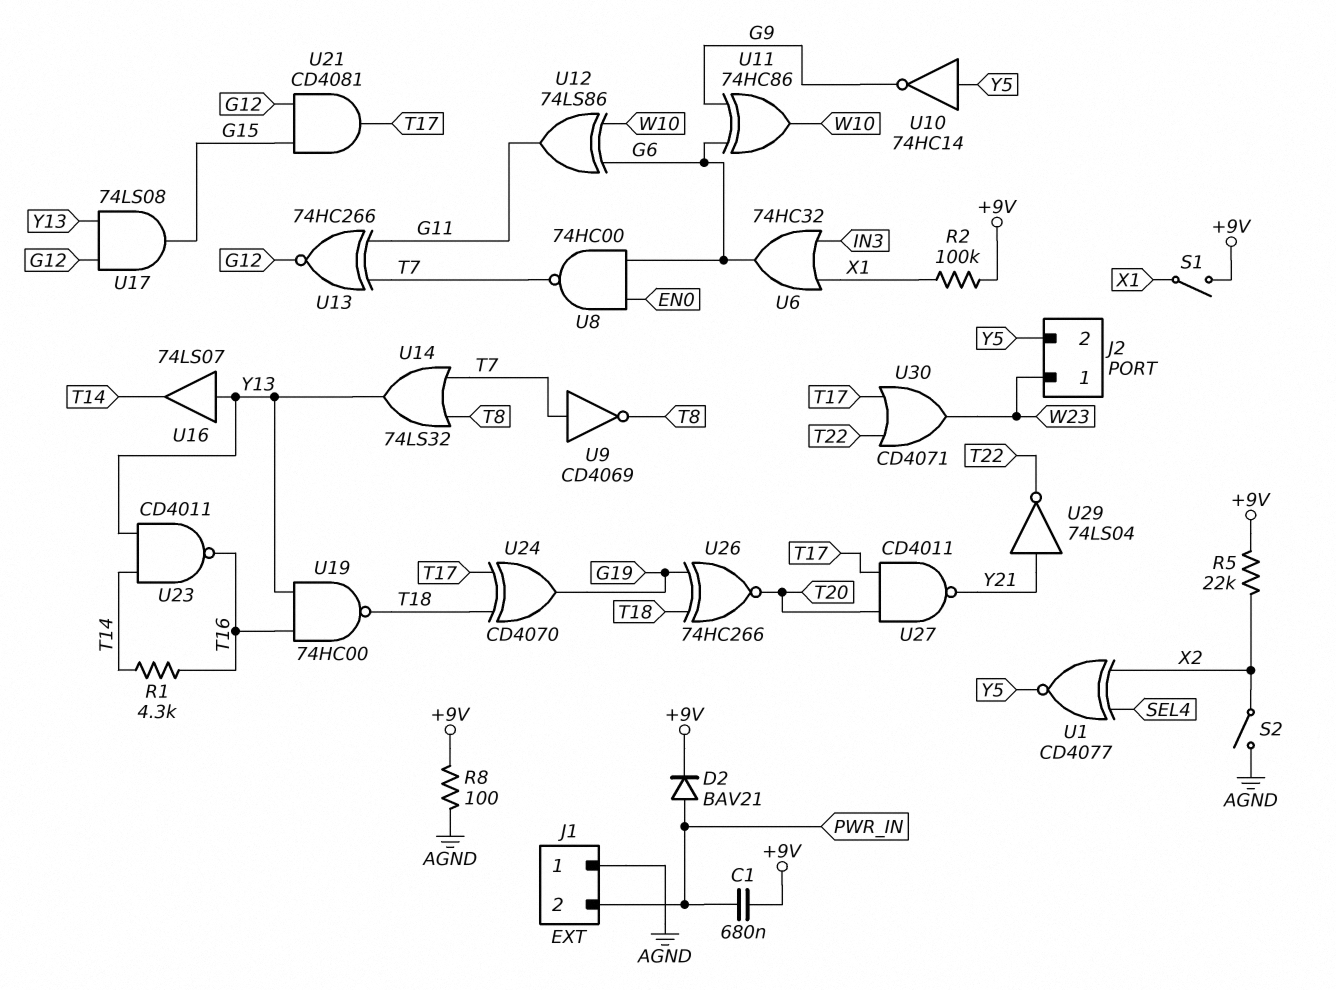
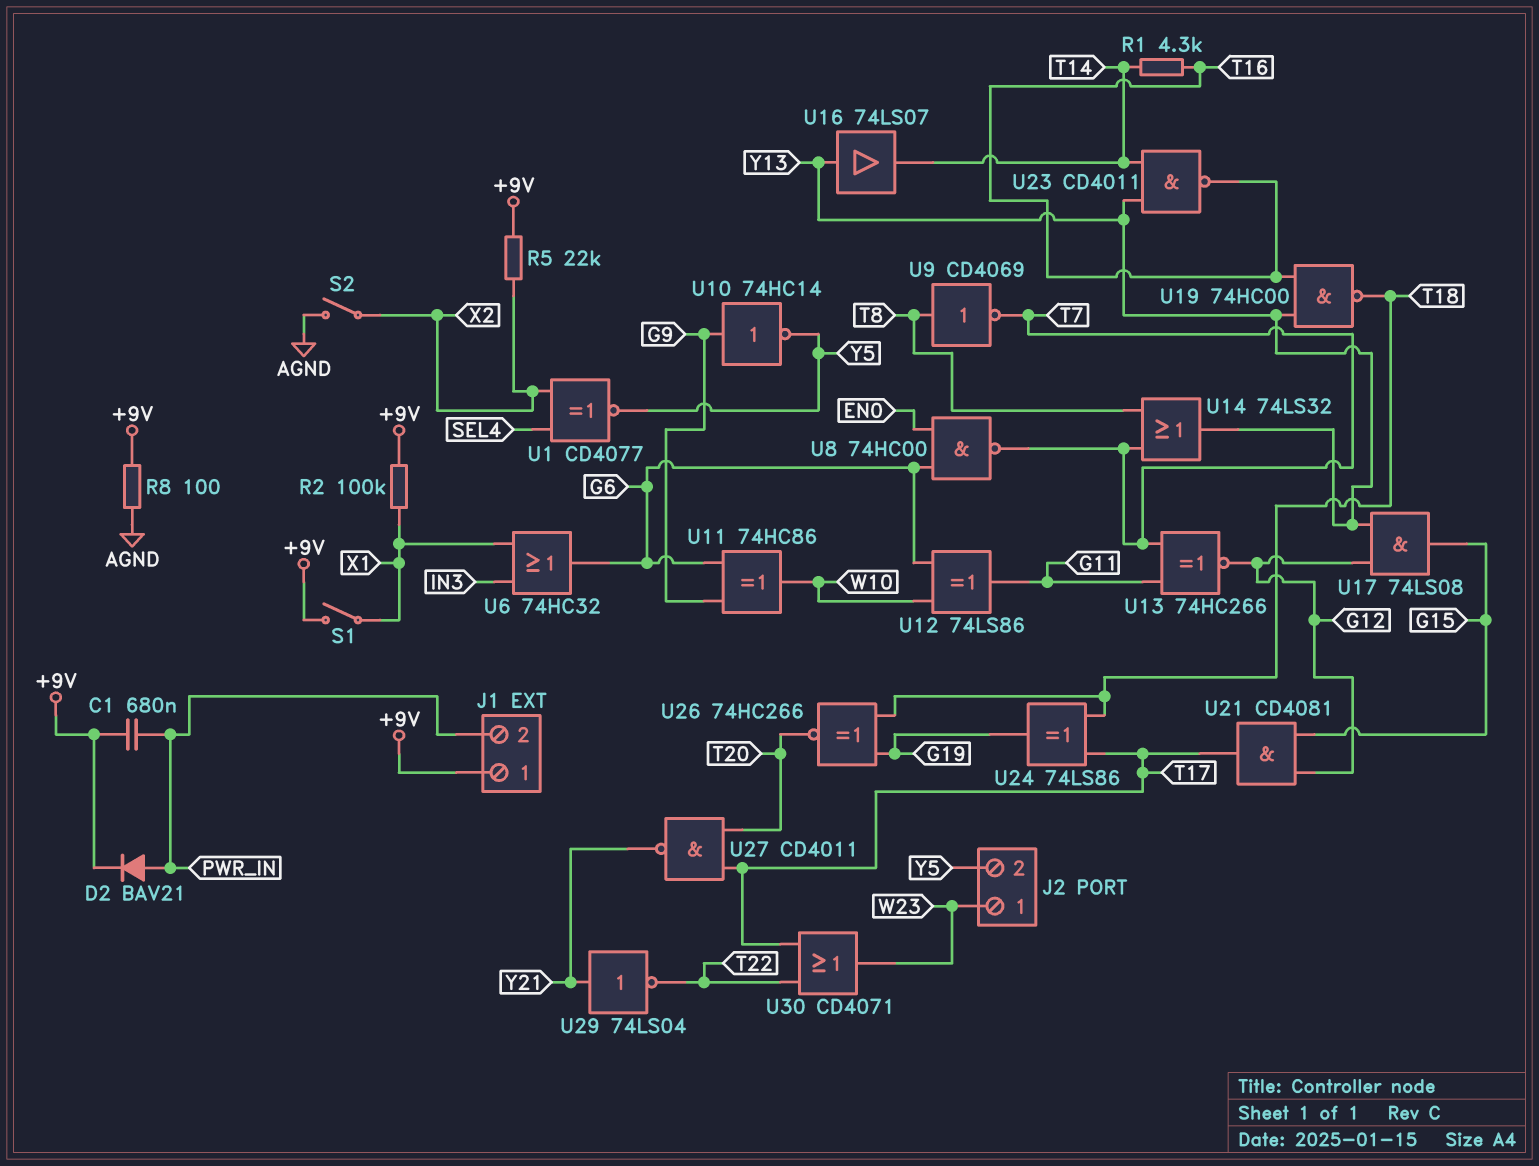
J1 pin 1: AGND -> +9V
U9: NOT CD4069 (in T7, out T8) -> NOT CD4069 (in T8, out T7)
U10: NOT 74HC14 (in Y5, out G9) -> NOT 74HC14 (in G9, out Y5)
U24: XOR CD4070 (in T17, in T18, out G19) -> XOR 74LS86 (in T17, in T18, out G19)

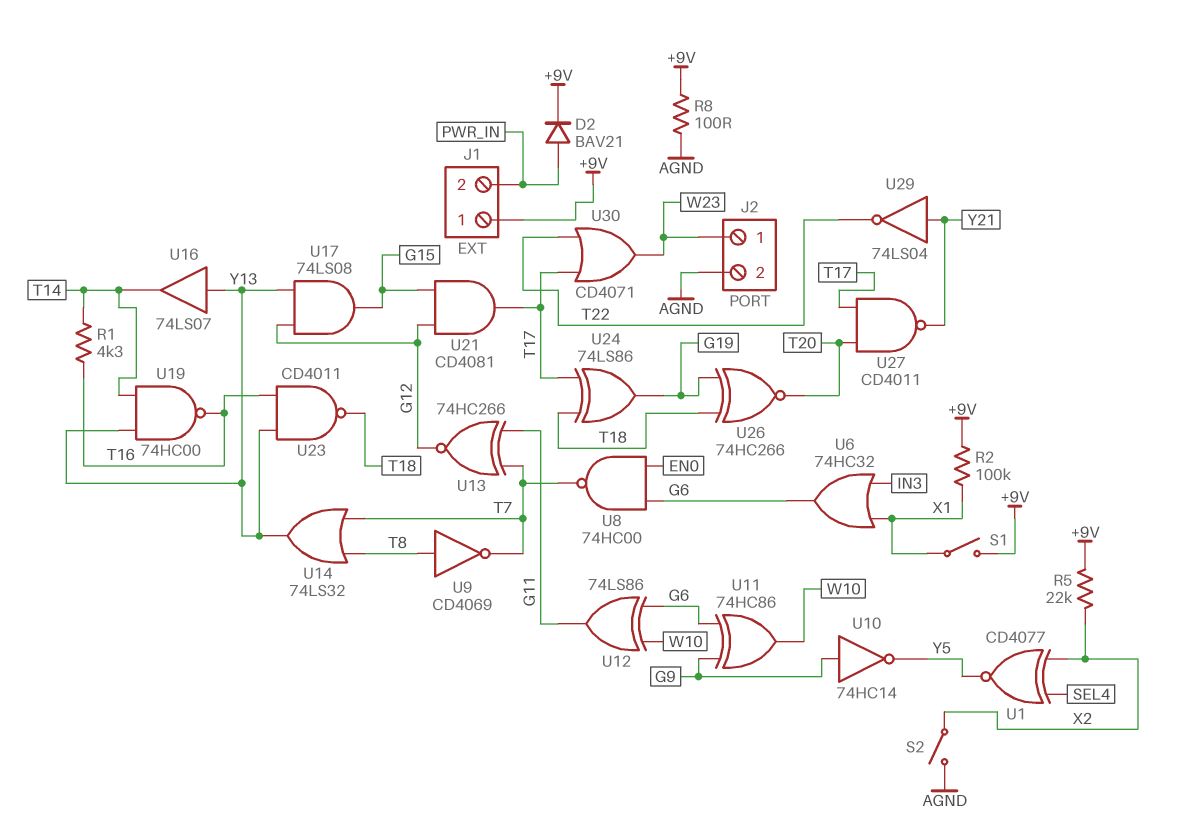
C1: 680nF (+9V, PWR_IN) -> none
J2 pin 2: Y5 -> AGND
U19: NAND 74HC00 (in T16, in Y13, out T18) -> NAND 74HC00 (in T14, in Y13, out T16)
U23: NAND CD4011 (in T14, in Y13, out T16) -> NAND CD4011 (in T16, in Y13, out T18)

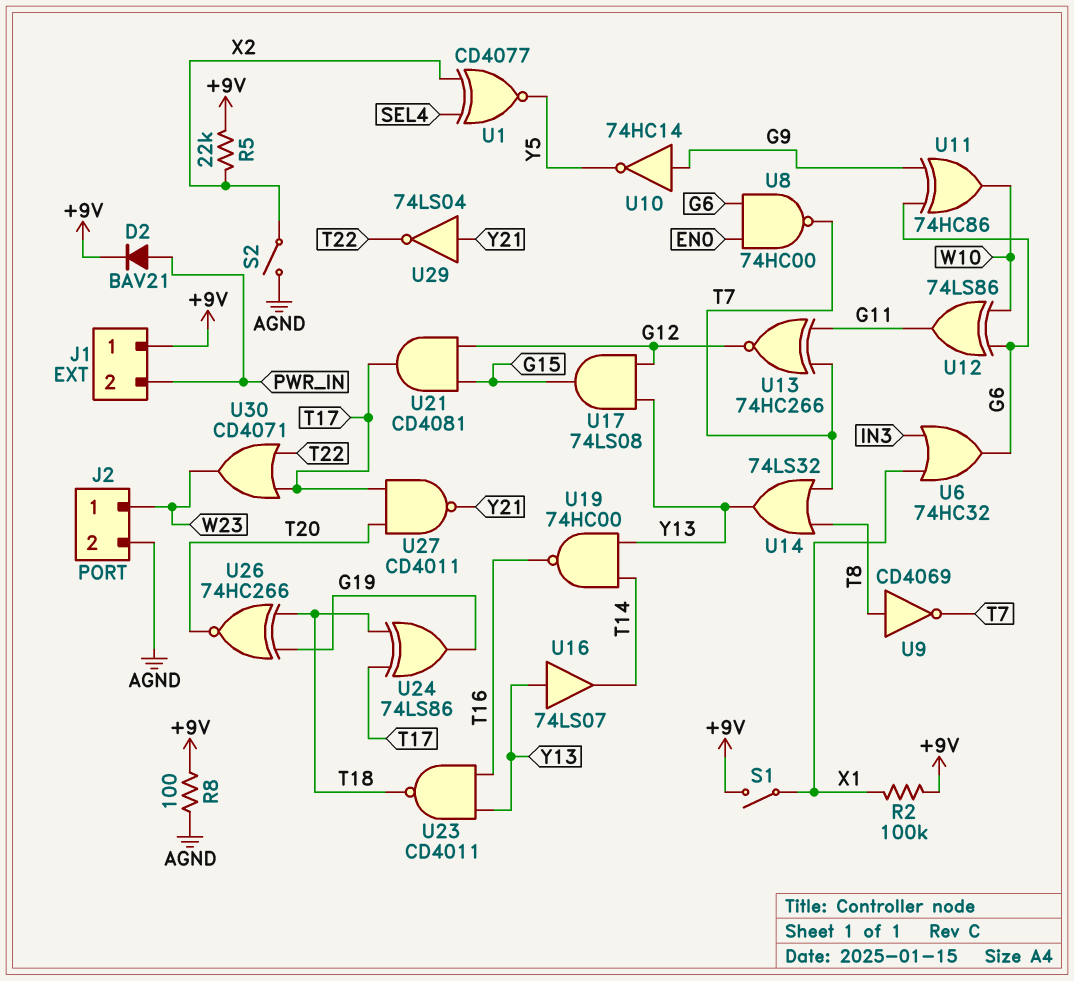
R1: 4.3k (T14, T16) -> none

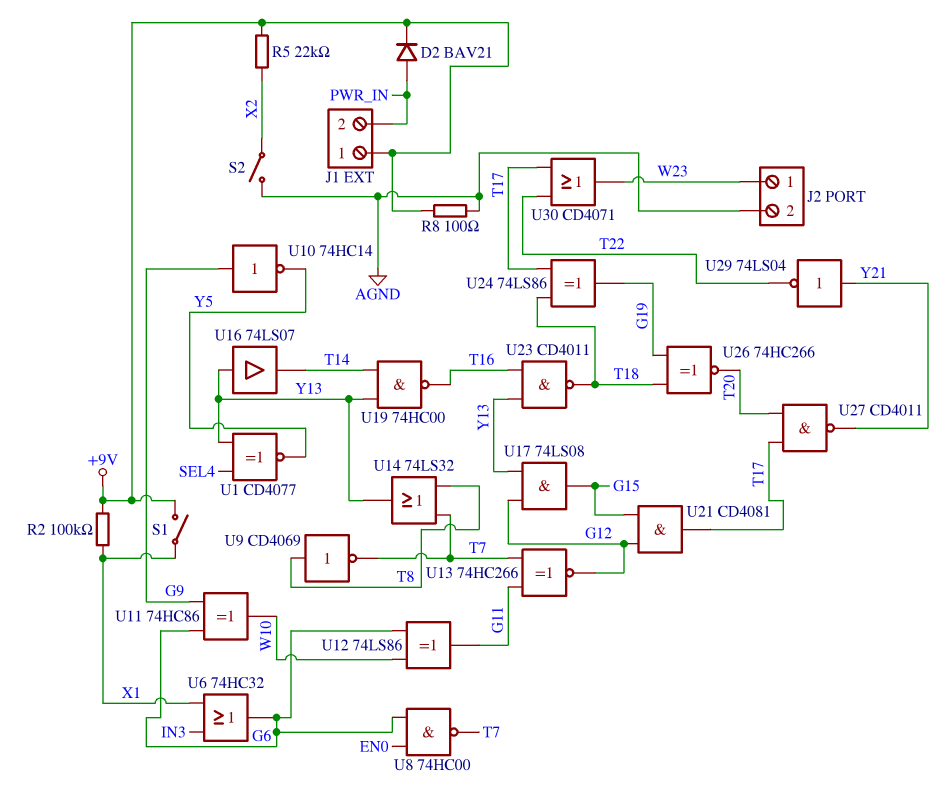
U1: XNOR CD4077 (in SEL4, in X2, out Y5) -> XNOR CD4077 (in SEL4, in Y13, out Y5)

